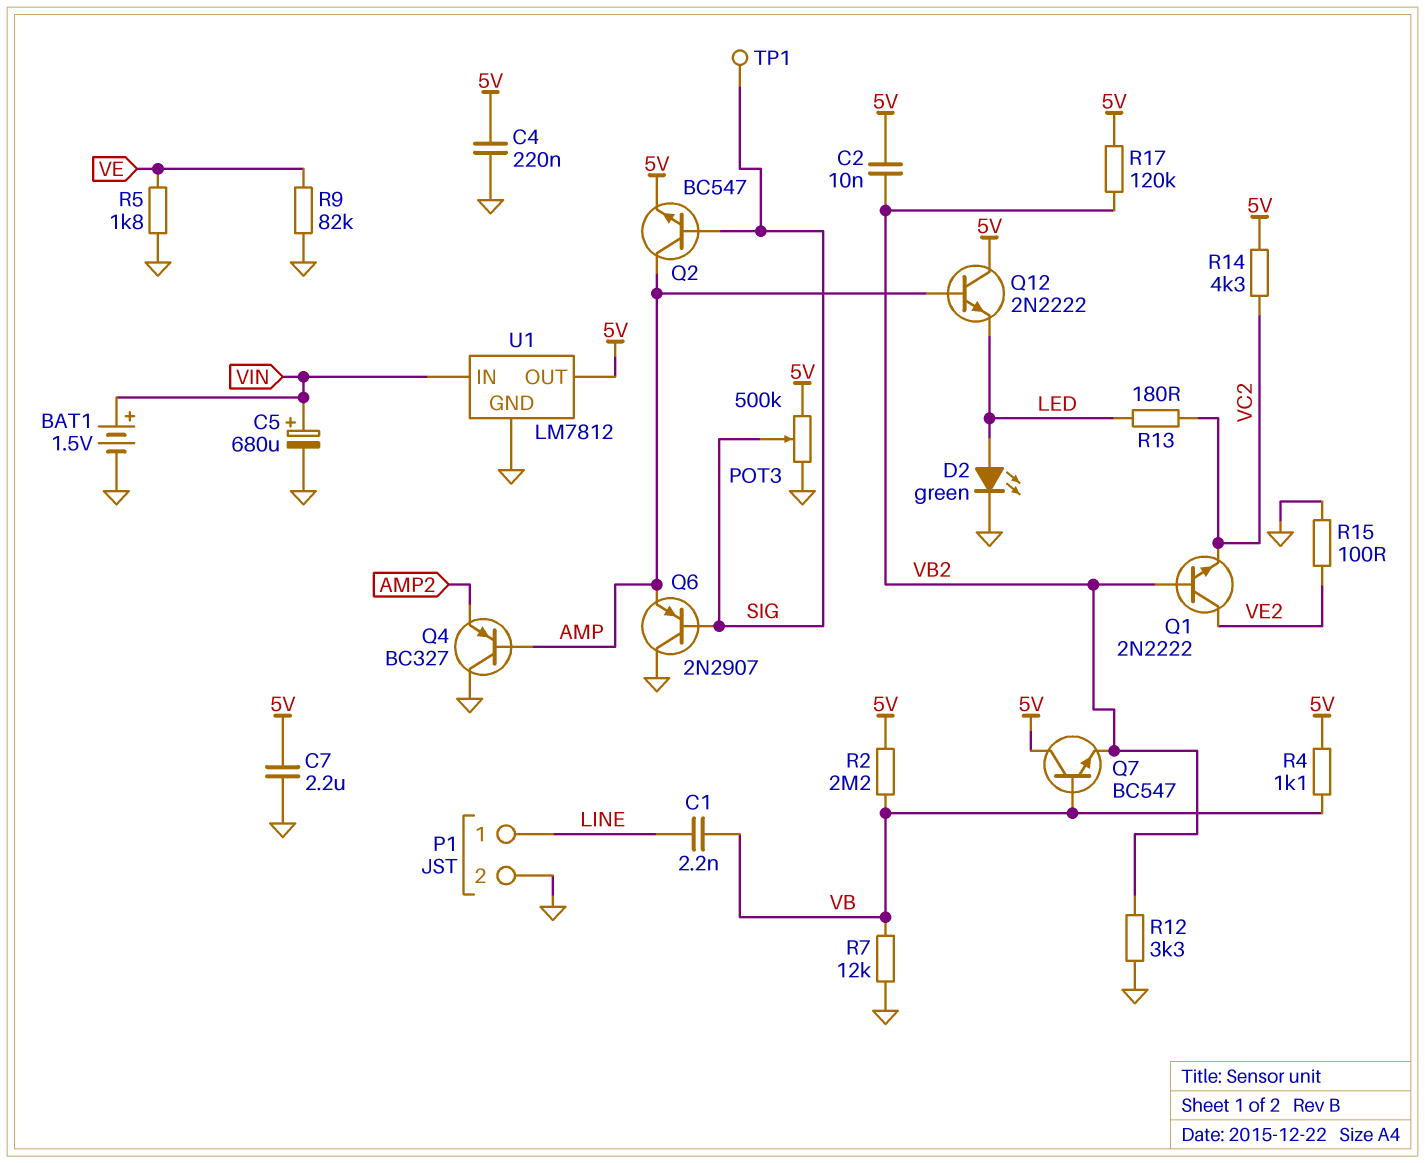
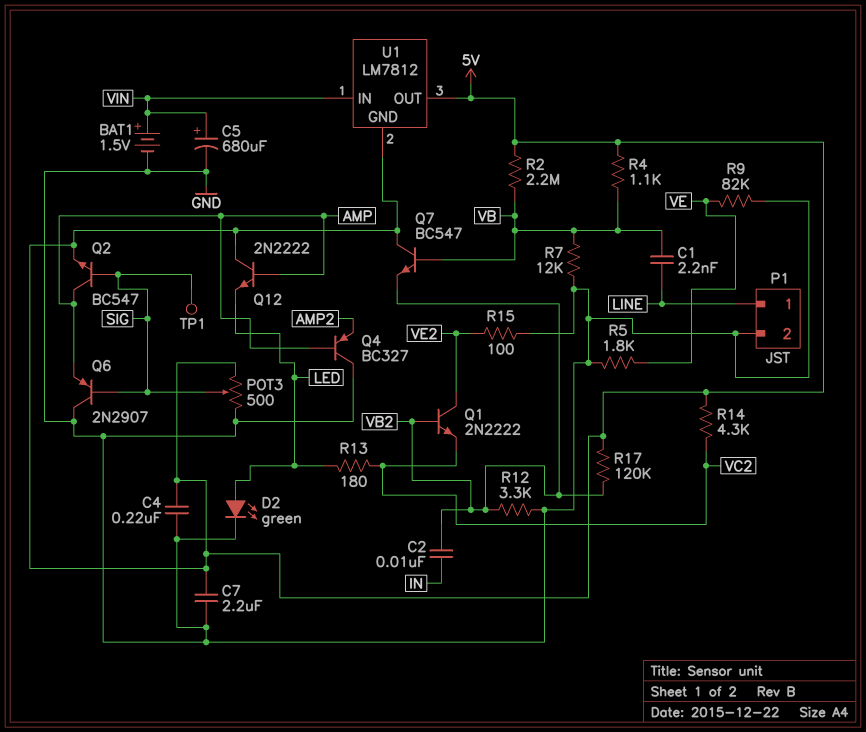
C2: 10nF (5V, VB2) -> 10nF (IN, VB2)
POT3: 500k (5V, GND, wiper SIG) -> 500 (5V, GND, wiper SIG)
U1 pin GND: GND -> 5V

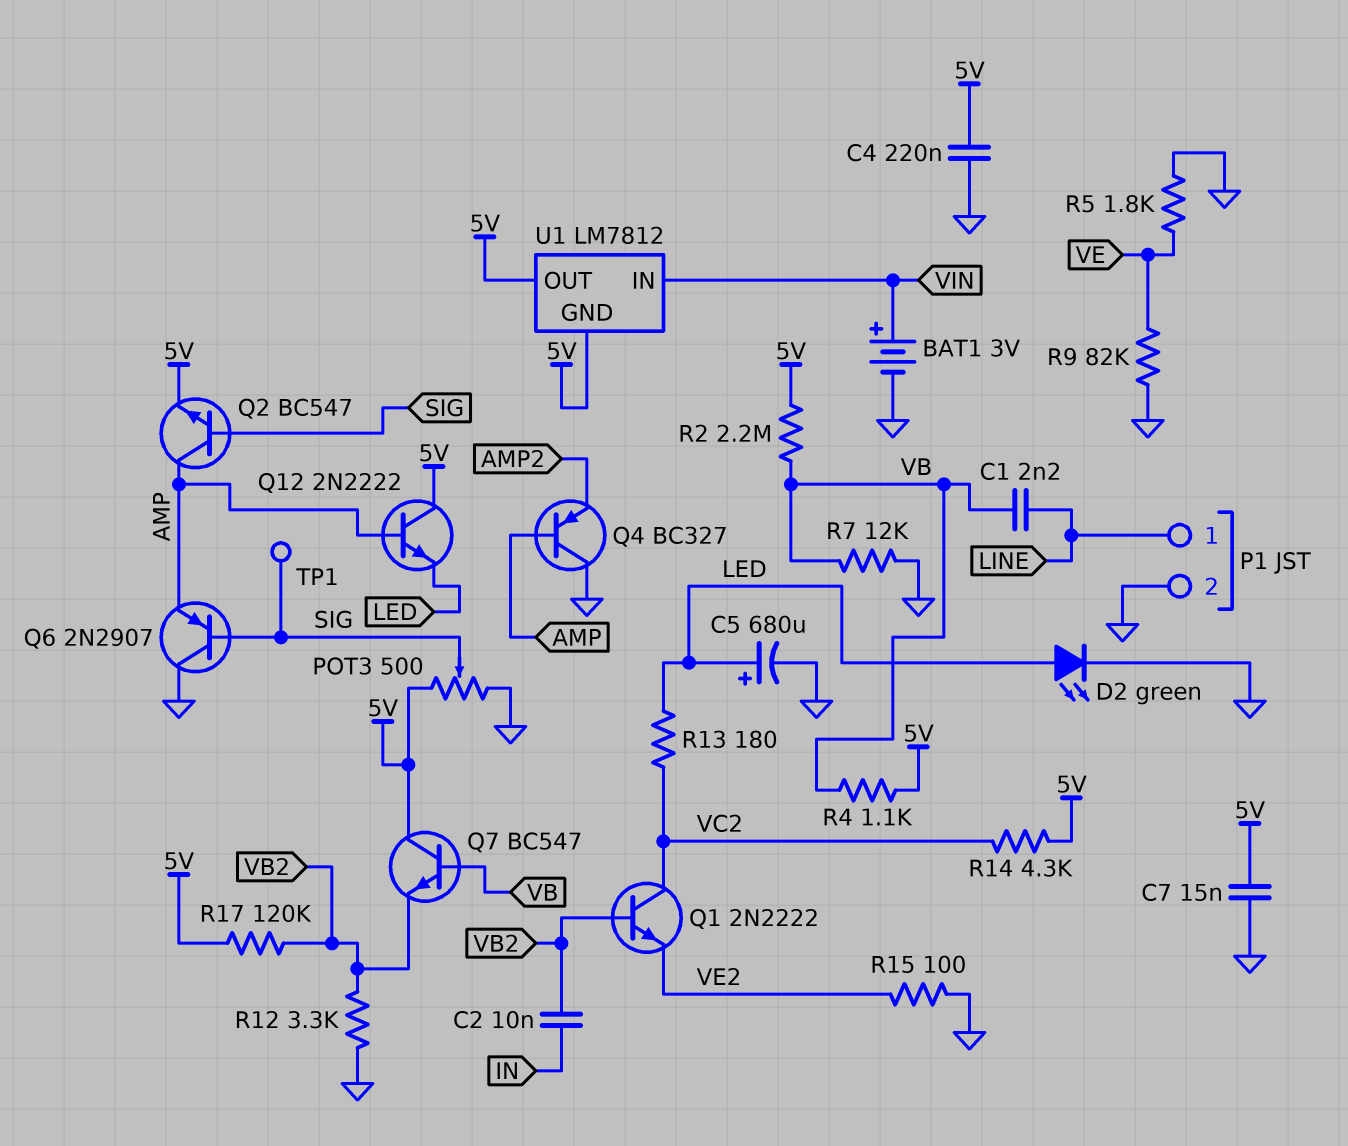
BAT1: 1.5V (plus VIN, minus GND) -> 3V (plus VIN, minus GND)
C5: 680uF (plus VIN, minus GND) -> 680uF (plus LED, minus GND)
C7: 2.2uF (5V, GND) -> 15nF (5V, GND)
Q1: NPN 2N2222 (B VB2, C VE2, E VC2) -> NPN 2N2222 (B VB2, C VC2, E VE2)

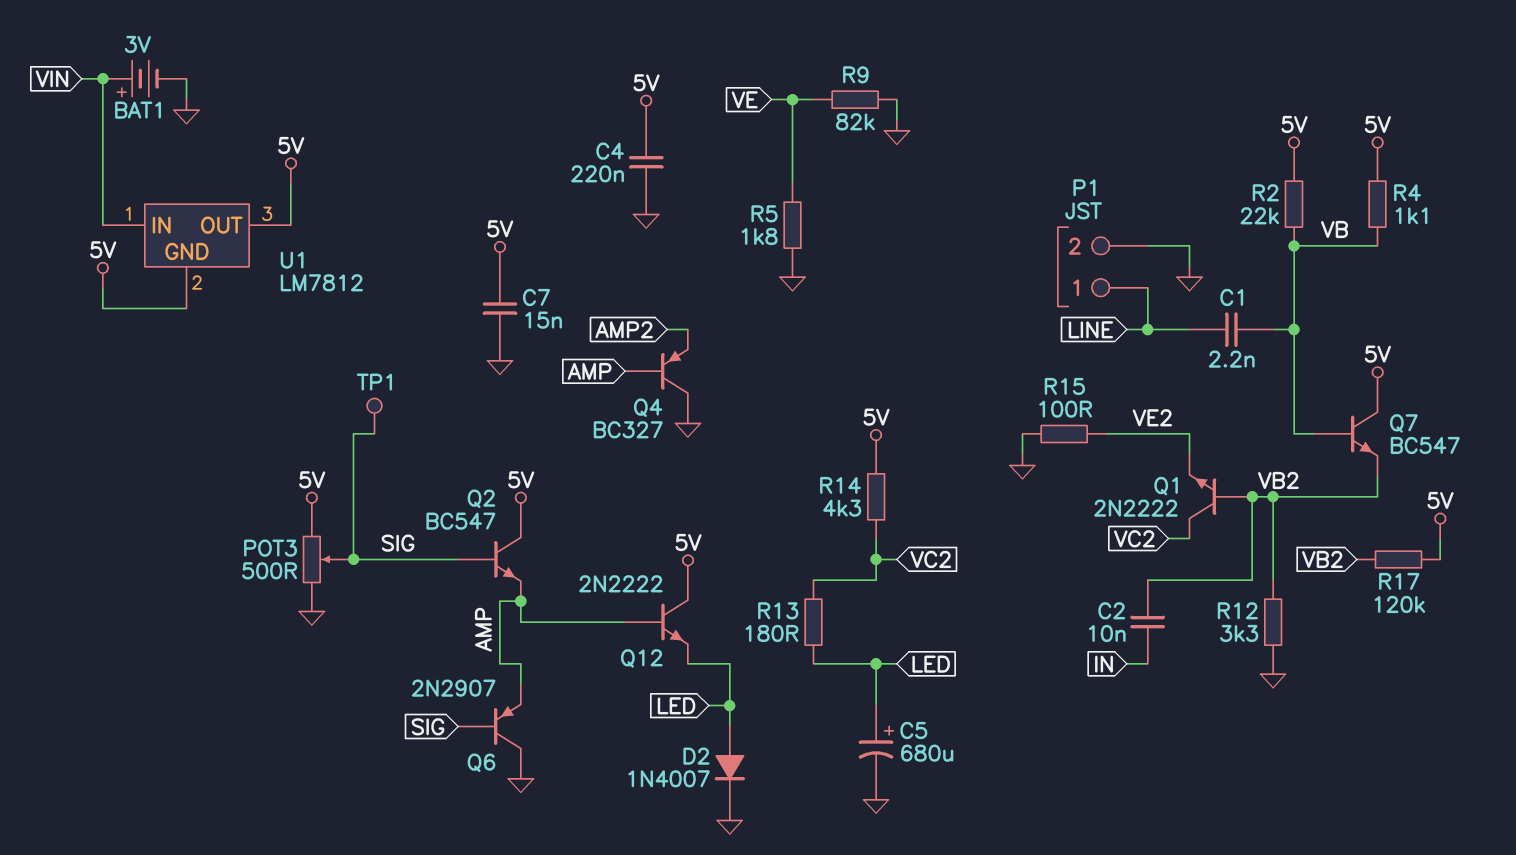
D2: LED green (A LED, K GND) -> diode 1N4007 (A LED, K GND)
Q2: NPN BC547 (B SIG, C AMP, E 5V) -> NPN BC547 (B SIG, C 5V, E AMP)
R2: 2.2M (5V, VB) -> 22k (5V, VB)
R7: 12k (GND, VB) -> none

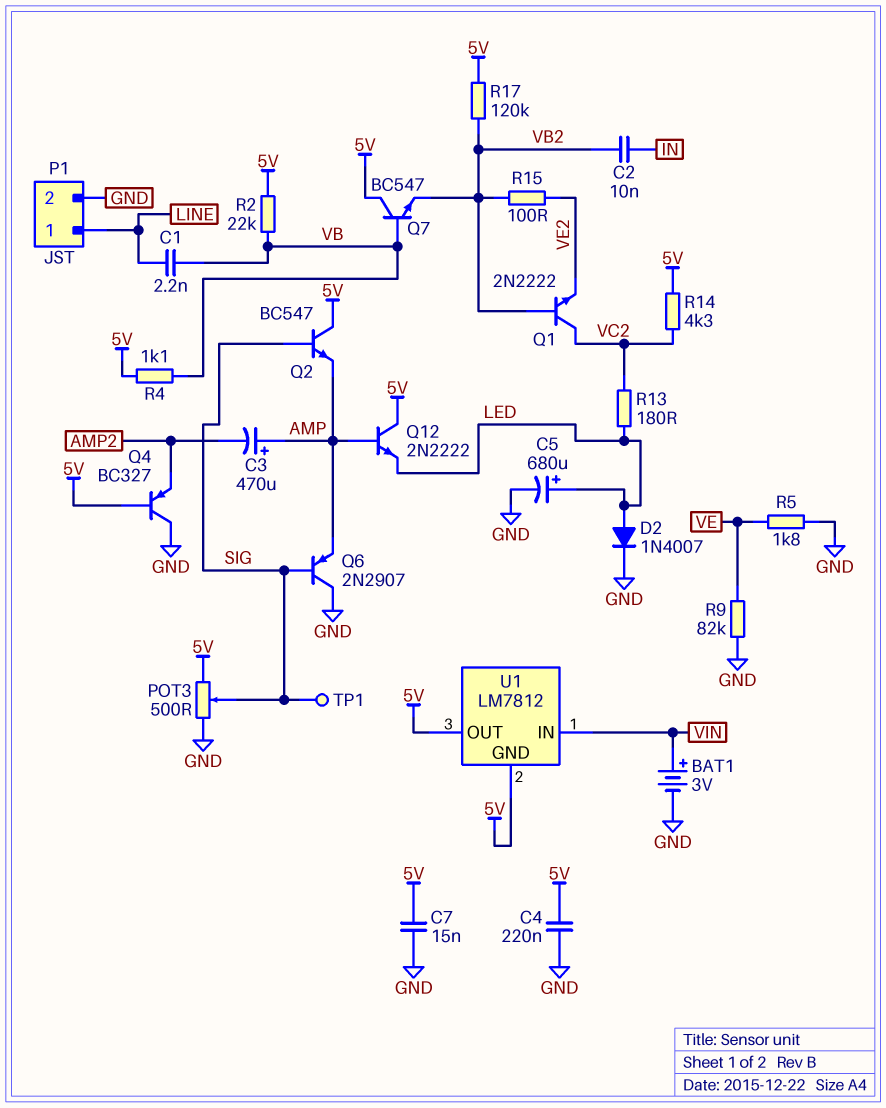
C3: none -> 470uF (plus AMP, minus AMP2)
Q4: PNP BC327 (B AMP, C GND, E AMP2) -> PNP BC327 (B 5V, C GND, E AMP2)
R12: 3.3k (GND, VB2) -> none
R15: 100 (GND, VE2) -> 100 (VB2, VE2)

